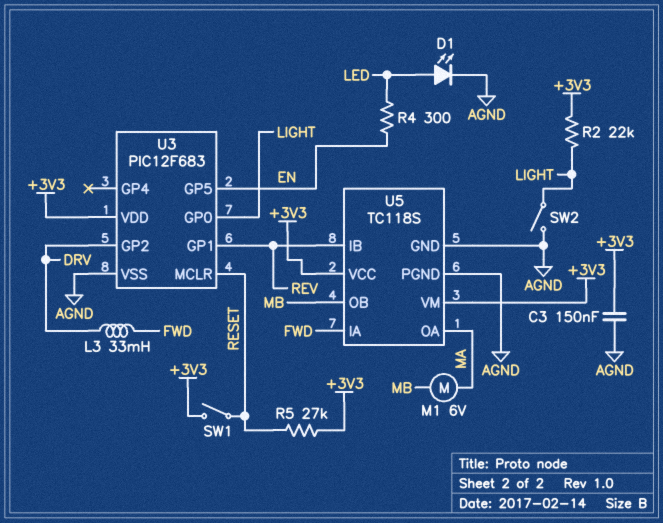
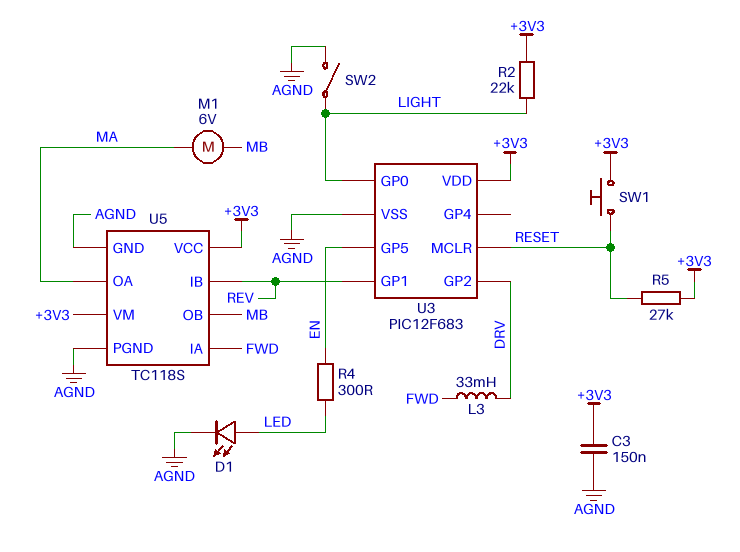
SW1: switch (+3V3, RESET) -> button (+3V3, RESET)

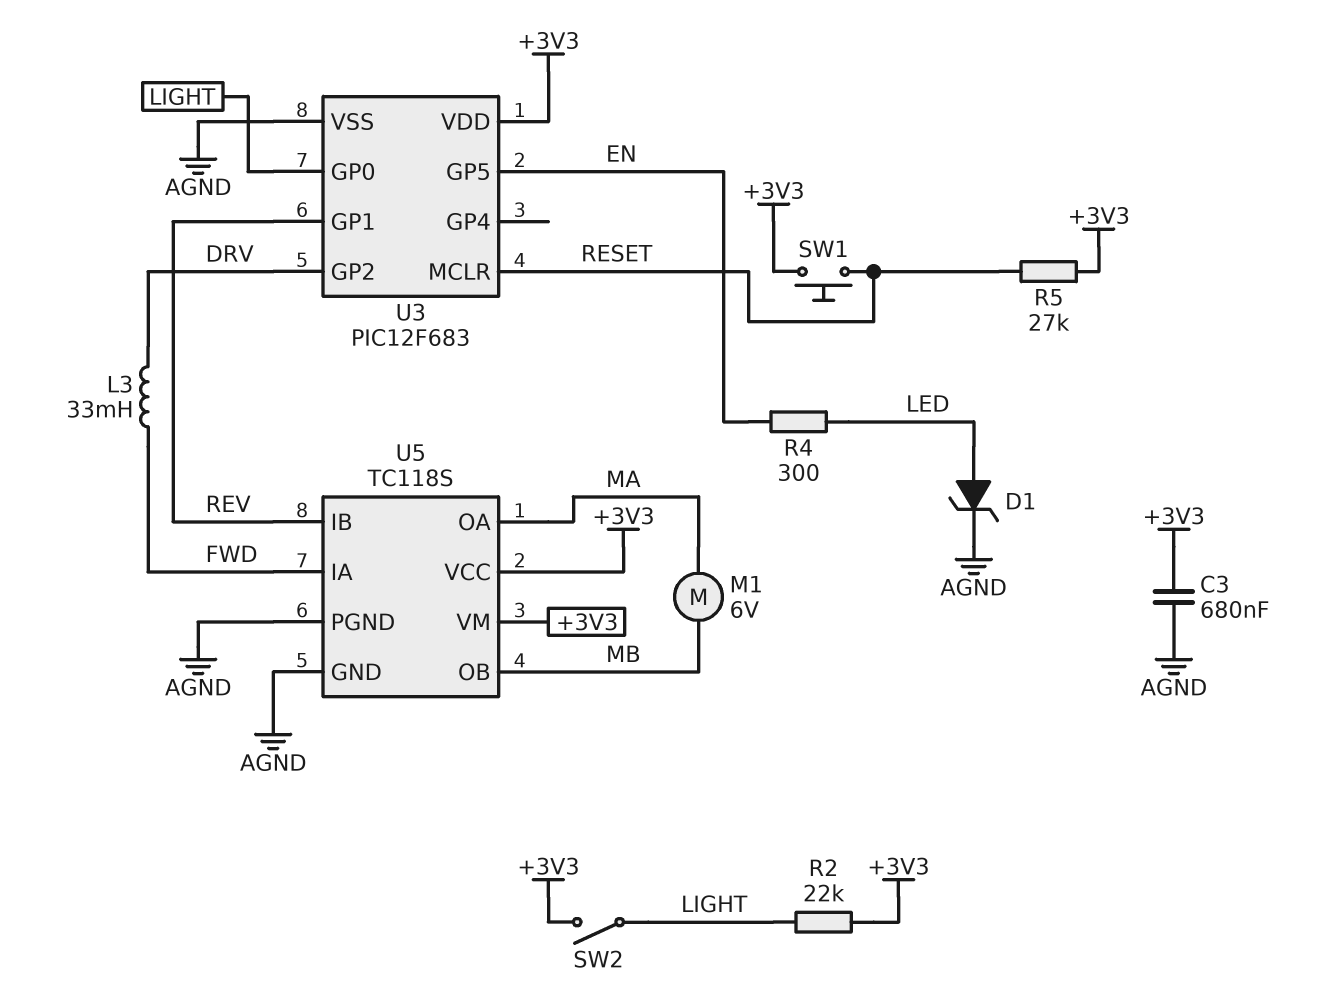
C3: 150nF (+3V3, AGND) -> 680nF (+3V3, AGND)
D1: LED (A LED, K AGND) -> zener (A LED, K AGND)
SW2: switch (AGND, LIGHT) -> switch (+3V3, LIGHT)

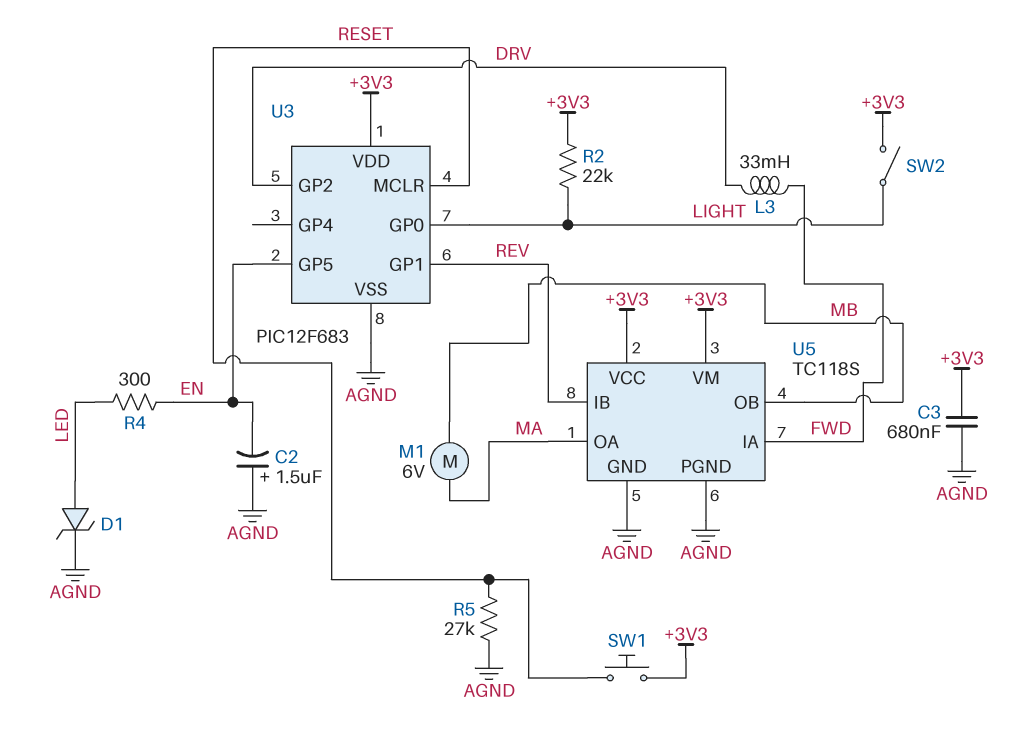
C2: none -> 1.5uF (plus AGND, minus EN)
R5: 27k (+3V3, RESET) -> 27k (AGND, RESET)

